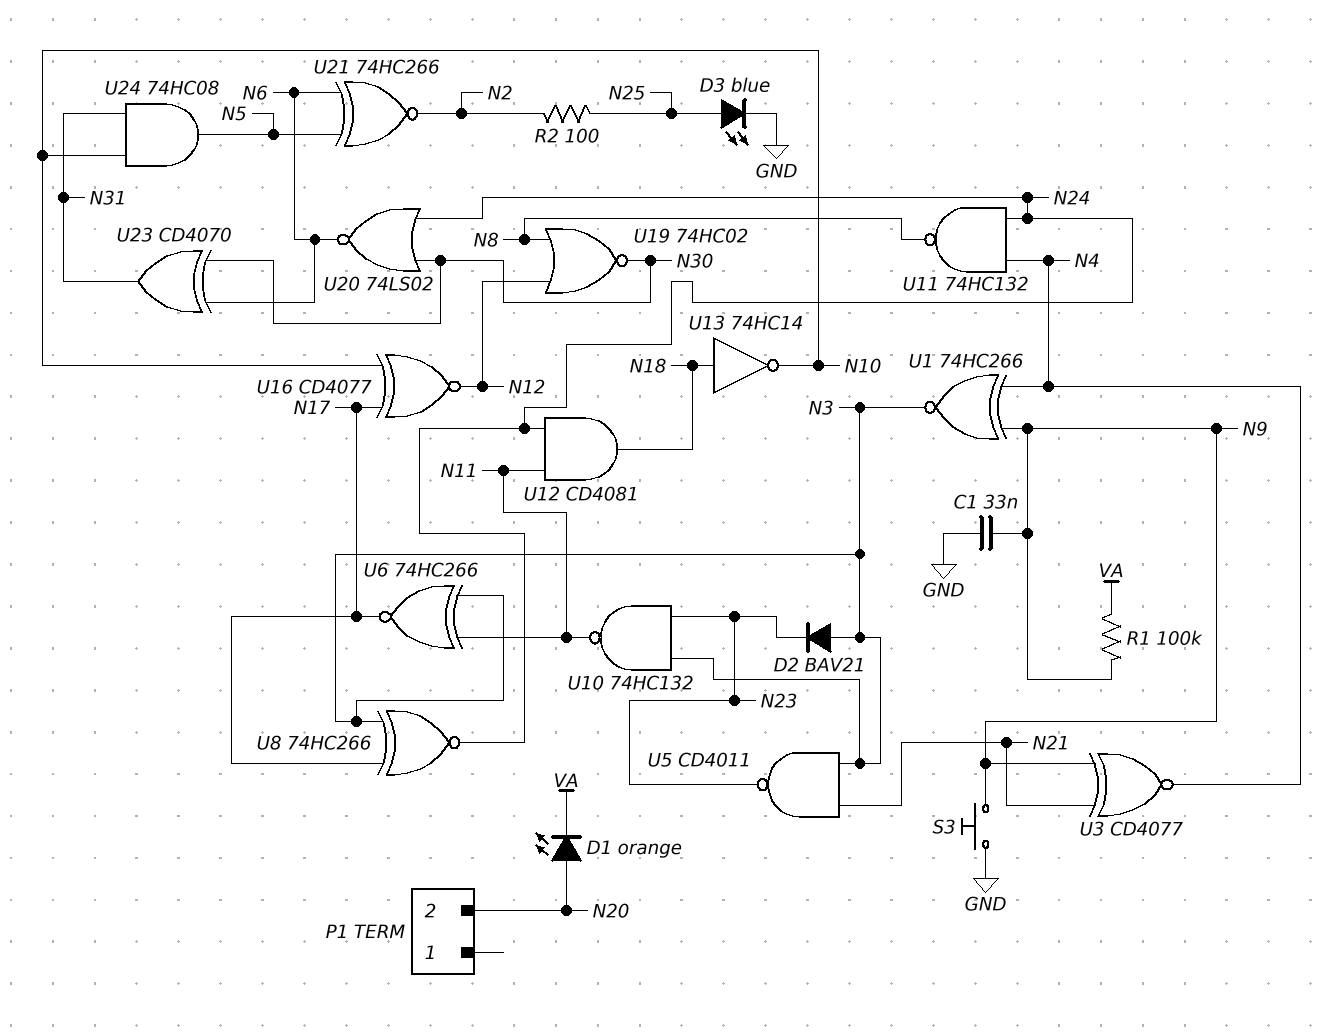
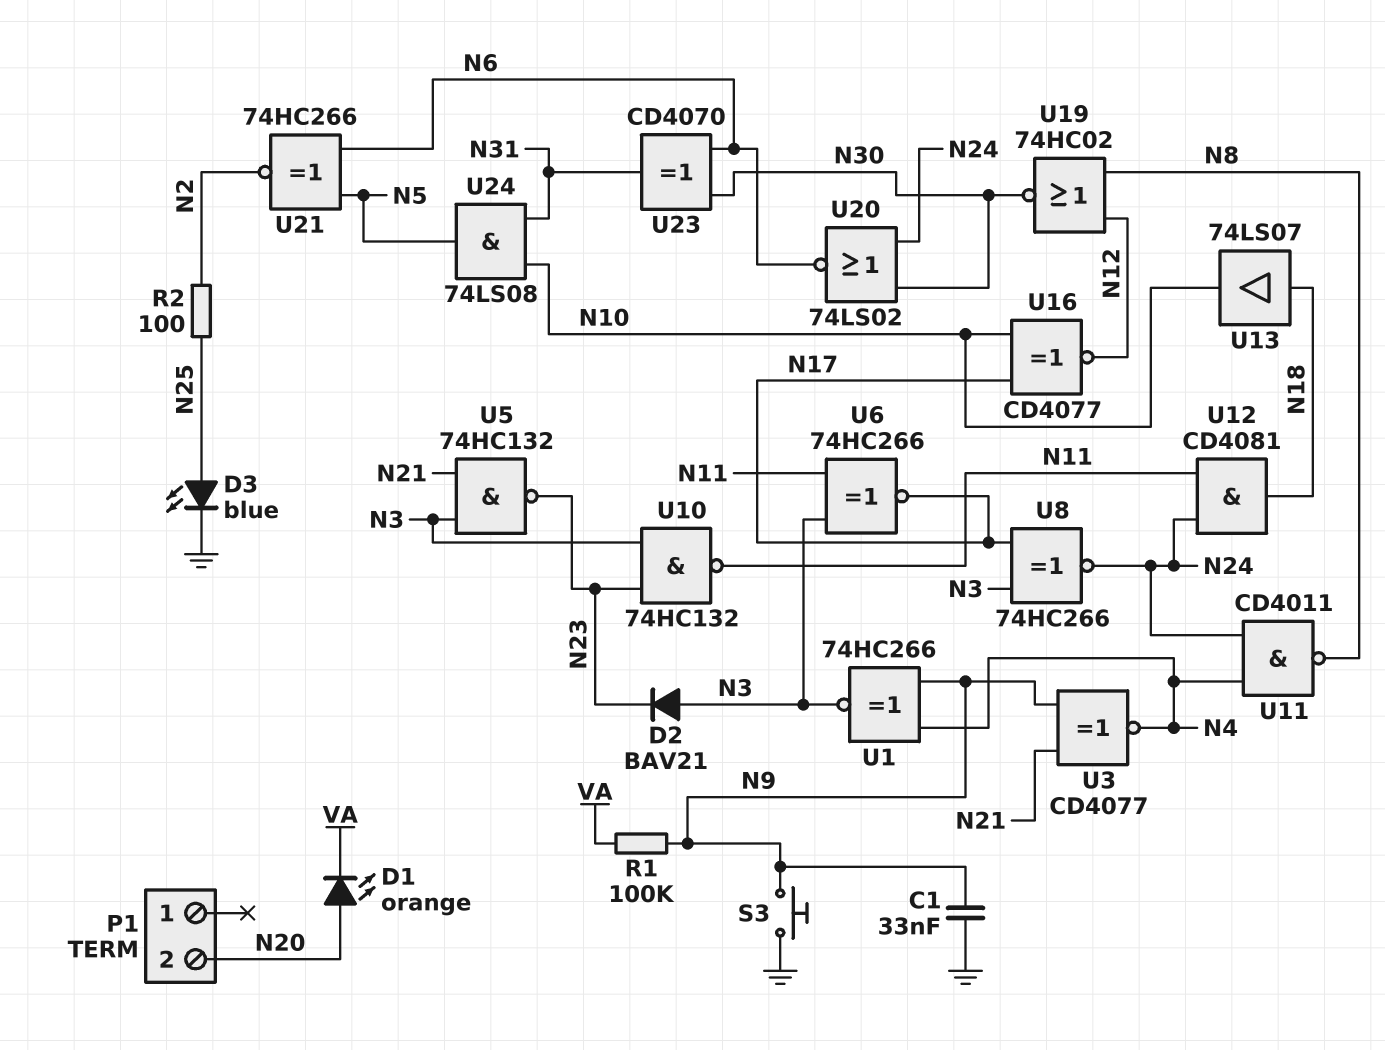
U5: NAND CD4011 (in N3, in N21, out N23) -> NAND 74HC132 (in N3, in N21, out N23)
U11: NAND 74HC132 (in N4, in N24, out N8) -> NAND CD4011 (in N4, in N24, out N8)
U13: NOT 74HC14 (in N18, out N10) -> buffer 74LS07 (in N18, out N10)
U24: AND 74HC08 (in N10, in N31, out N5) -> AND 74LS08 (in N10, in N31, out N5)

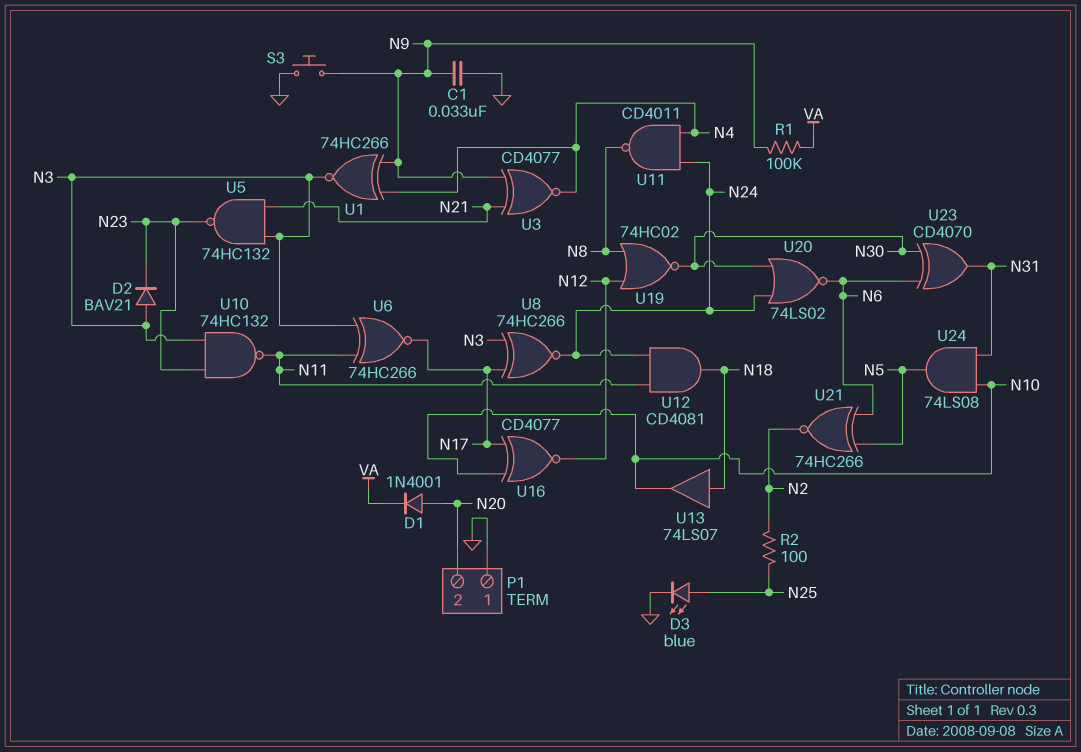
D1: LED orange (A N20, K VA) -> diode 1N4001 (A N20, K VA)
P1 pin 1: none -> GND

